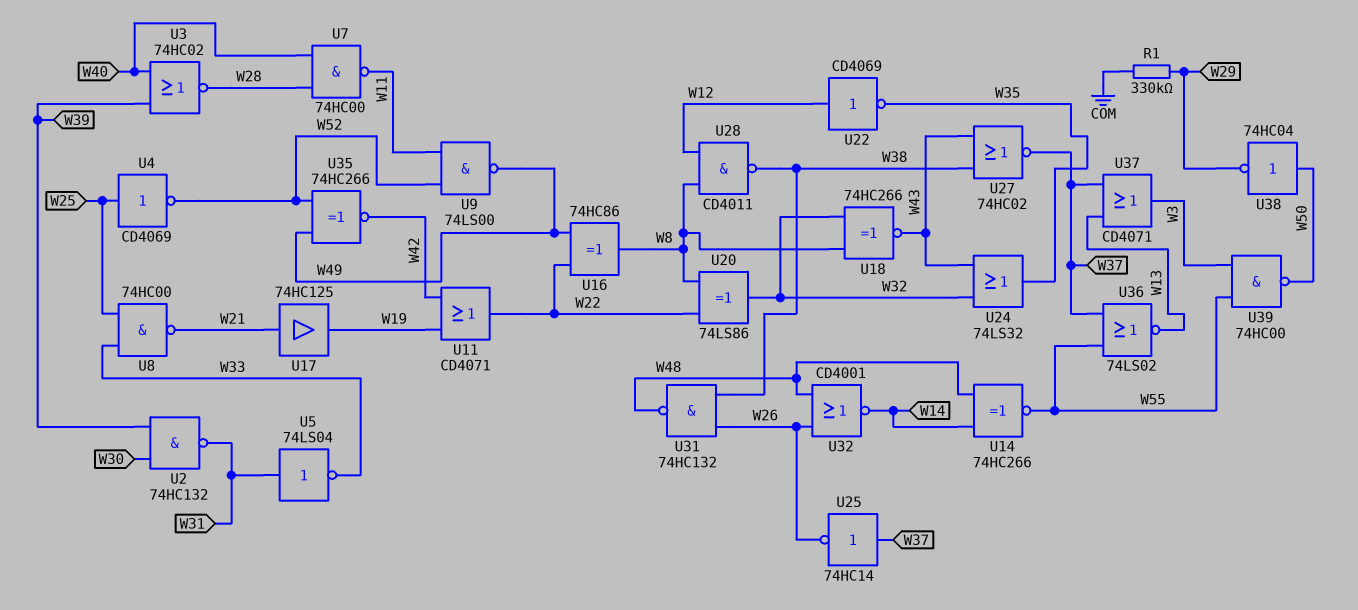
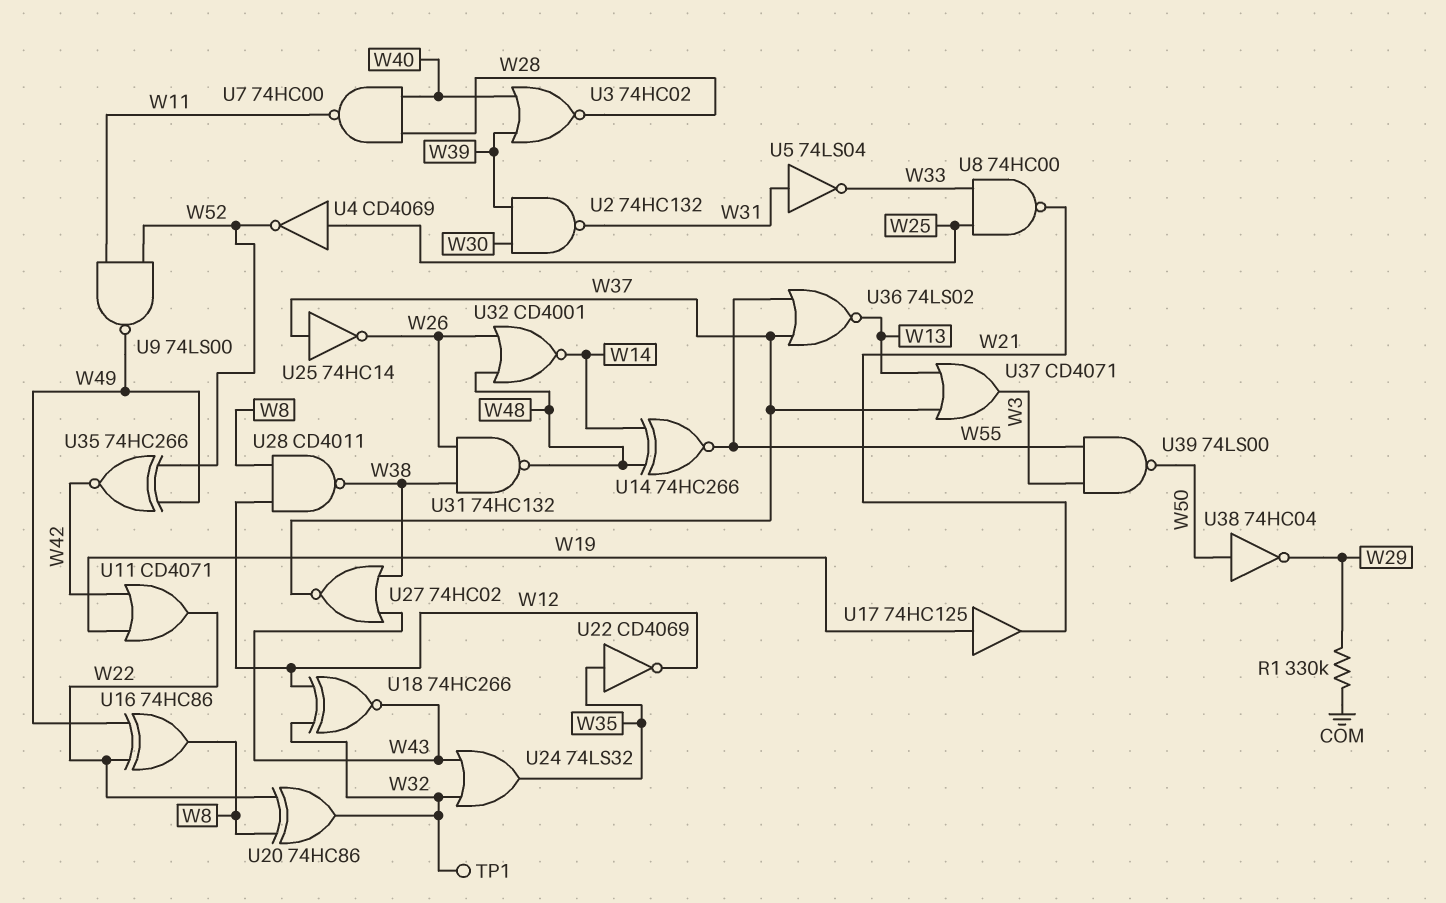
TP1: none -> test point (W32)
U17: buffer 74HC125 (in W21, out W19) -> buffer 74HC125 (in W19, out W21)
U18: XNOR 74HC266 (in W8, in W32, out W43) -> XNOR 74HC266 (in W12, in W32, out W43)
U20: XOR 74LS86 (in W8, in W22, out W32) -> XOR 74HC86 (in W8, in W22, out W32)
U22: NOT CD4069 (in W12, out W35) -> NOT CD4069 (in W35, out W12)
U39: NAND 74HC00 (in W3, in W55, out W50) -> NAND 74LS00 (in W3, in W55, out W50)

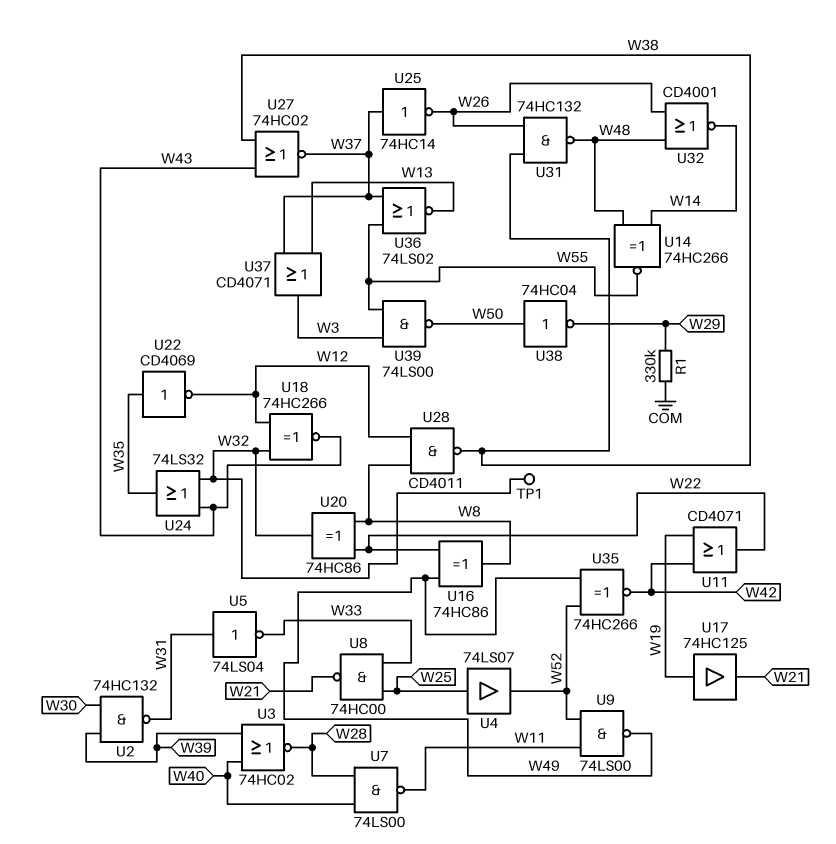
U4: NOT CD4069 (in W25, out W52) -> buffer 74LS07 (in W25, out W52)
U7: NAND 74HC00 (in W28, in W40, out W11) -> NAND 74LS00 (in W28, in W40, out W11)

